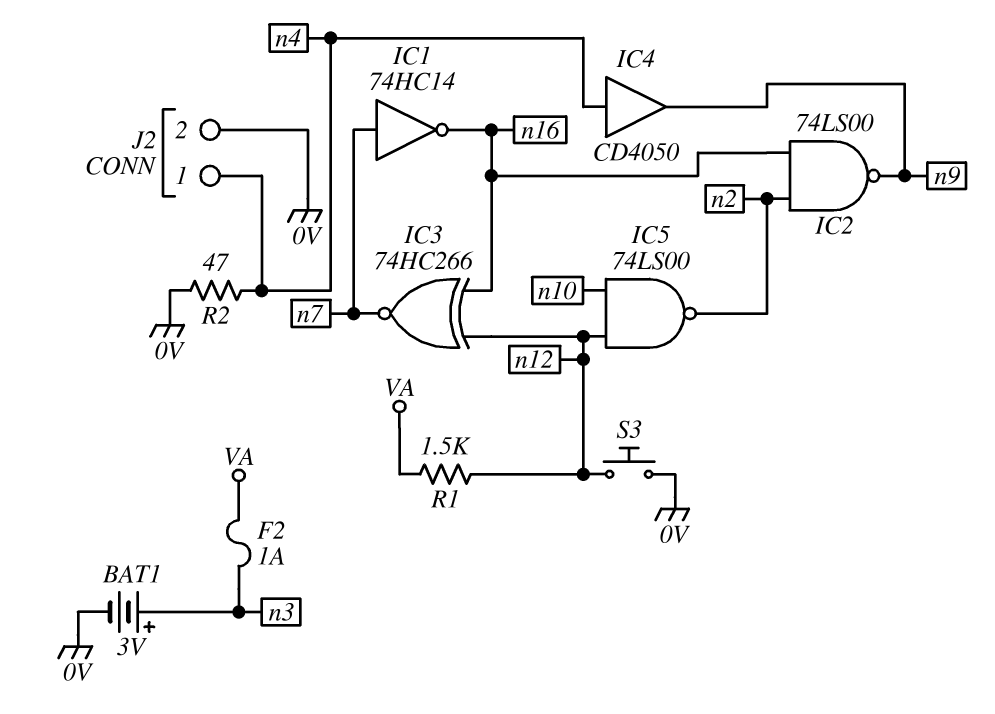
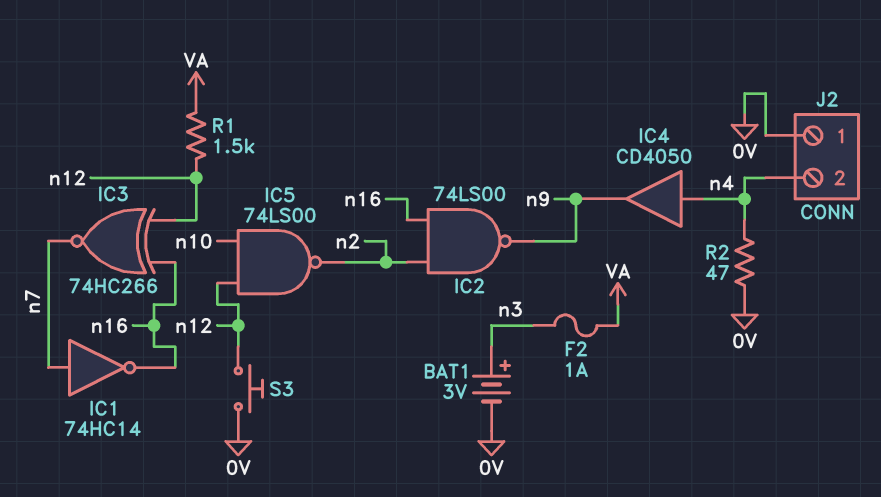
J2 pin 1: n4 -> 0V
J2 pin 2: 0V -> n4

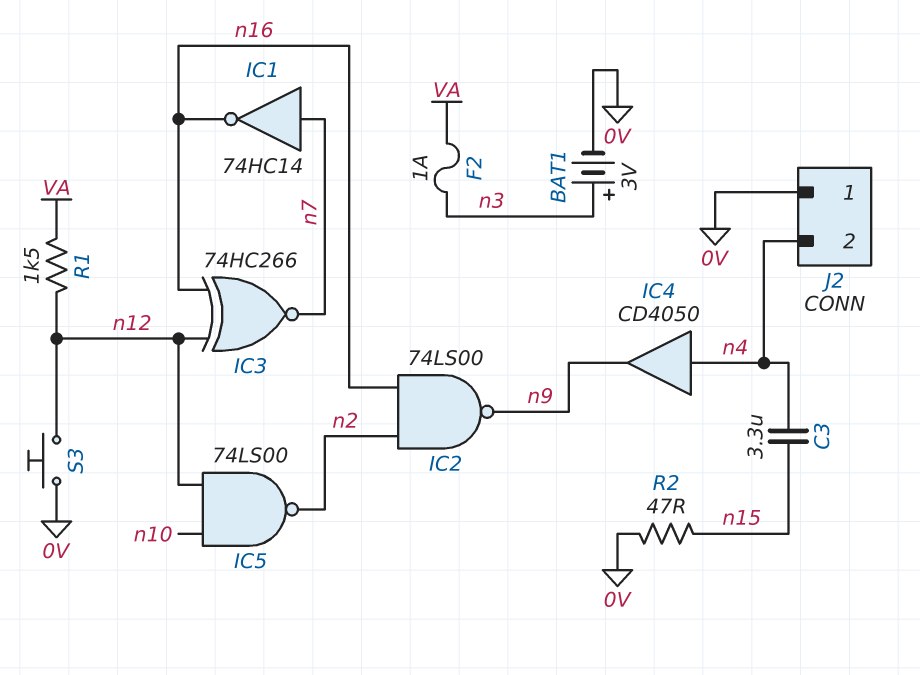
C3: none -> 3.3uF (n4, n15)
R2: 47 (0V, n4) -> 47 (0V, n15)

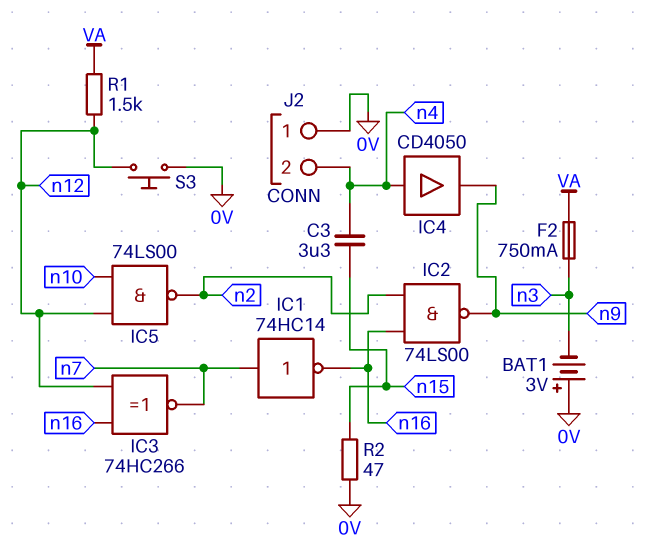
BAT1: 3V (plus n3, minus 0V) -> 3V (plus 0V, minus n3)
F2: 1A (VA, n3) -> 750mA (VA, n3)

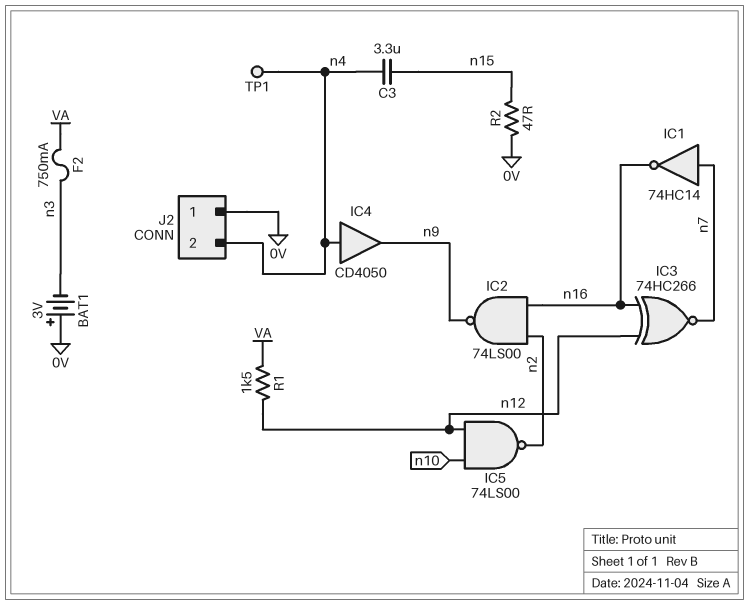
S3: button (0V, n12) -> none
TP1: none -> test point (n4)

